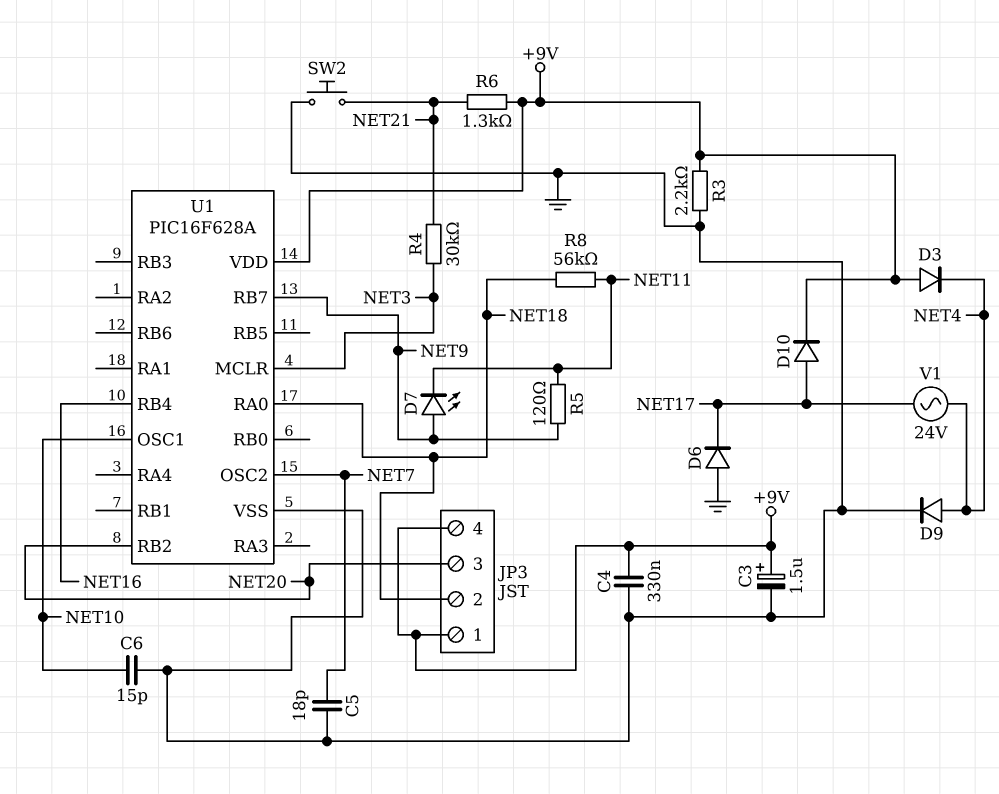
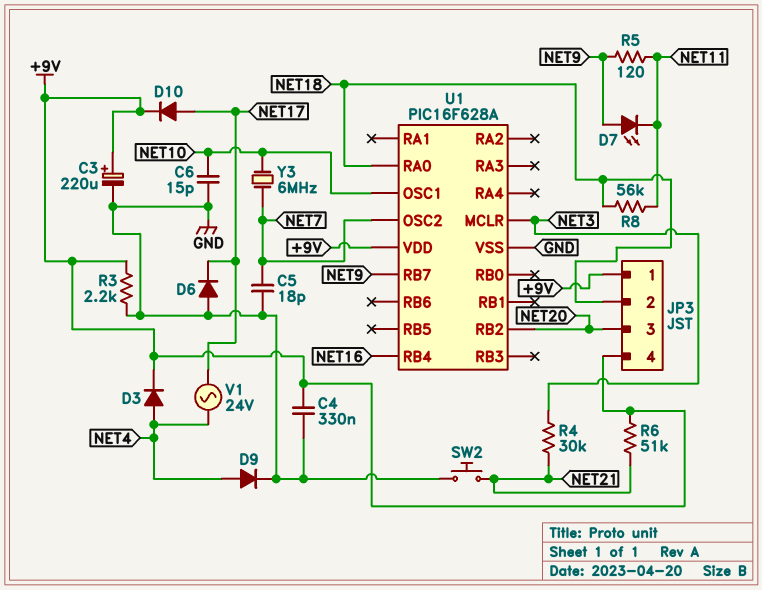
C3: 1.5uF (plus +9V, minus GND) -> 220uF (plus +9V, minus GND)
D3: diode (A +9V, K NET4) -> diode (A NET4, K +9V)
R6: 1.3k (+9V, NET21) -> 51k (+9V, NET21)
Y3: none -> 6MHz (NET7, NET10)

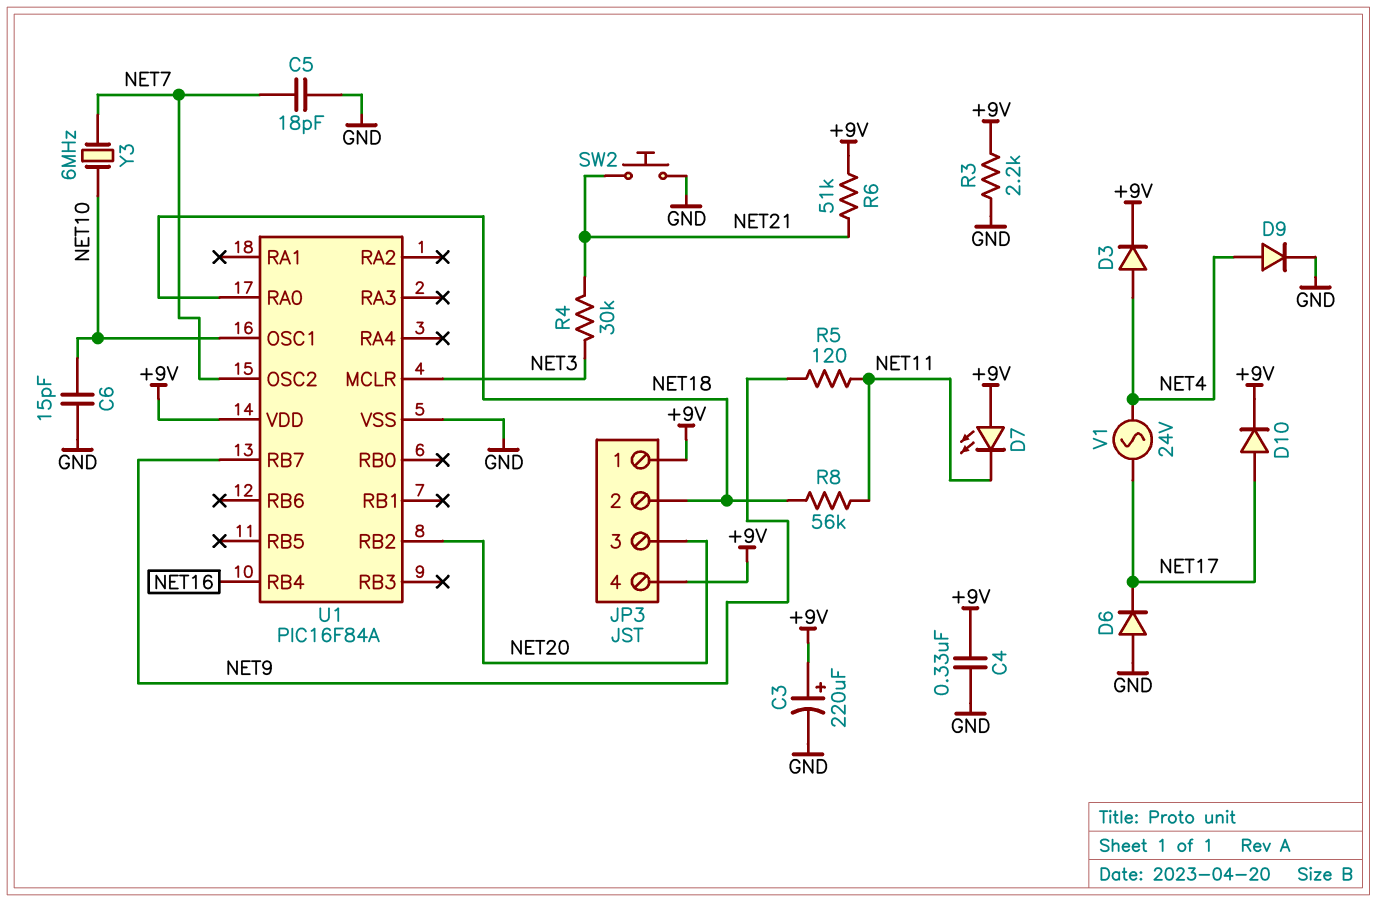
D7: LED (A NET9, K NET11) -> LED (A +9V, K NET11)
U1: PIC16F628A -> PIC16F84A

